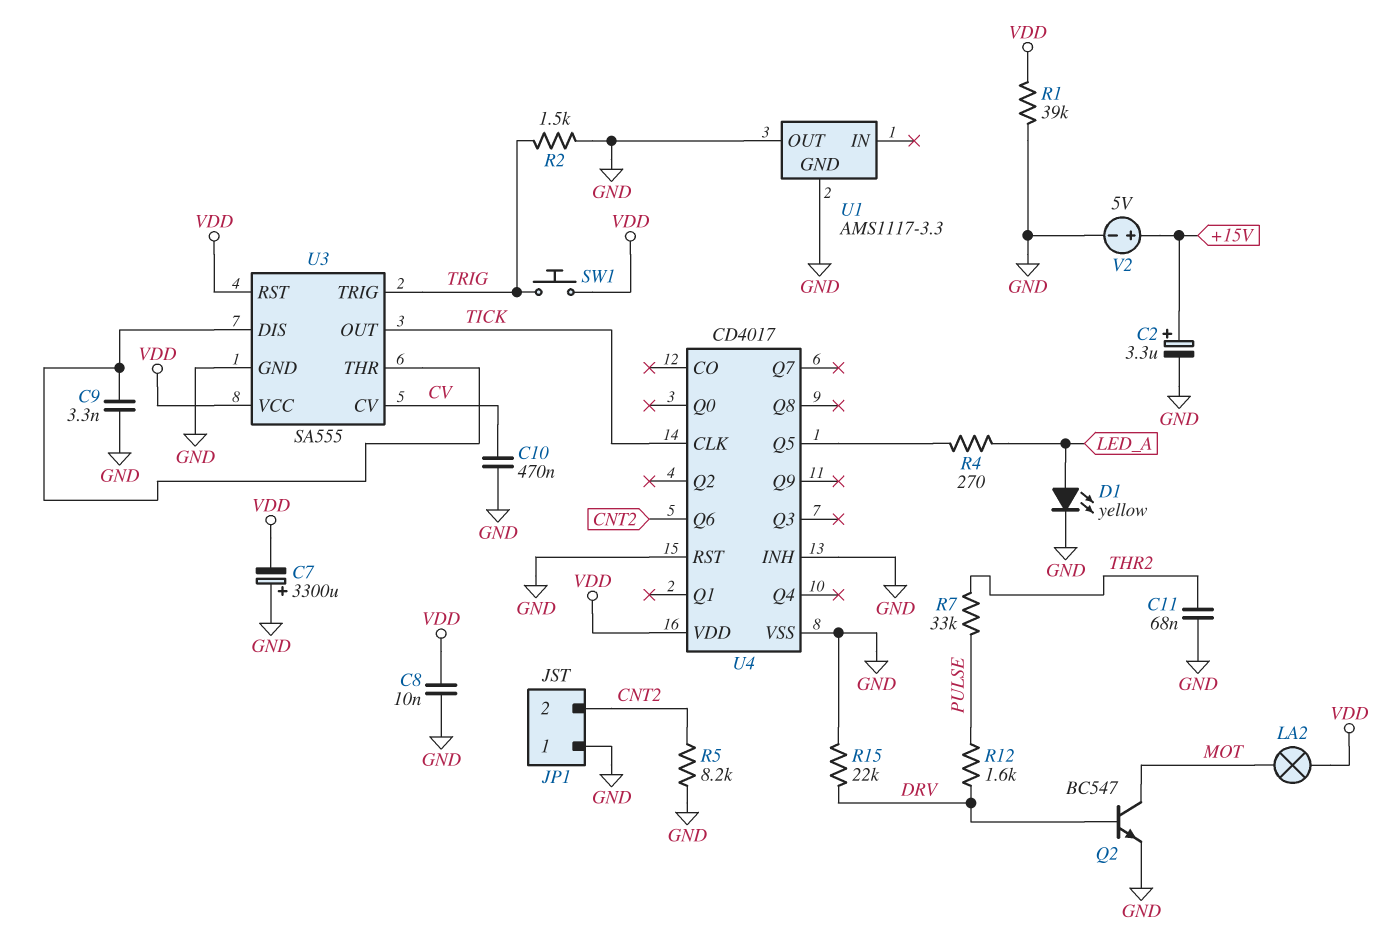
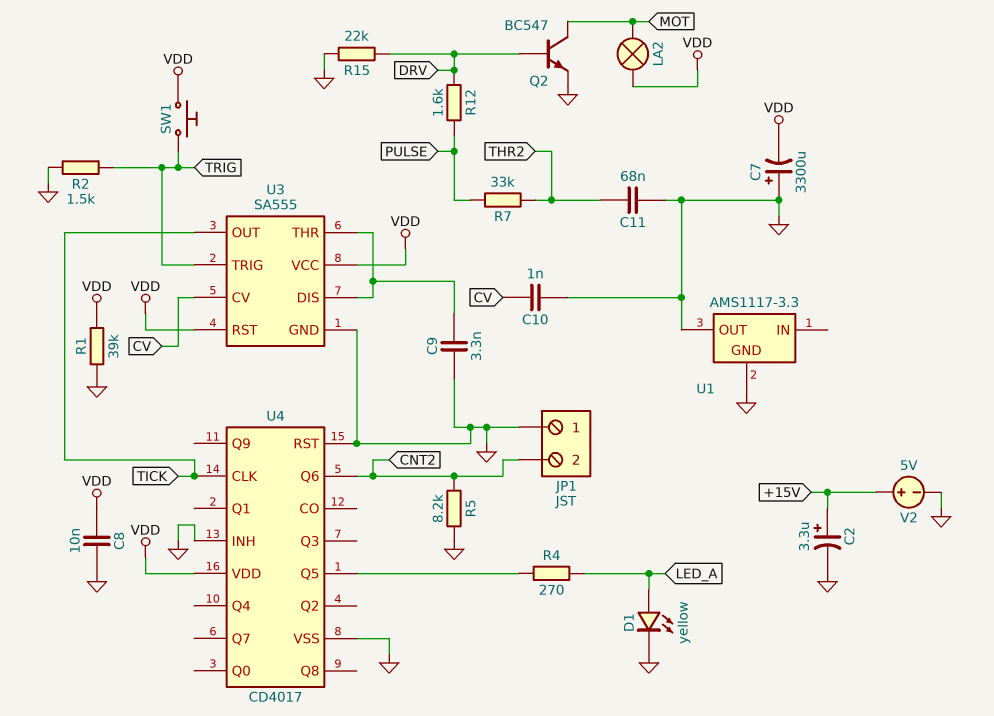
C10: 470nF (CV, GND) -> 1nF (CV, GND)

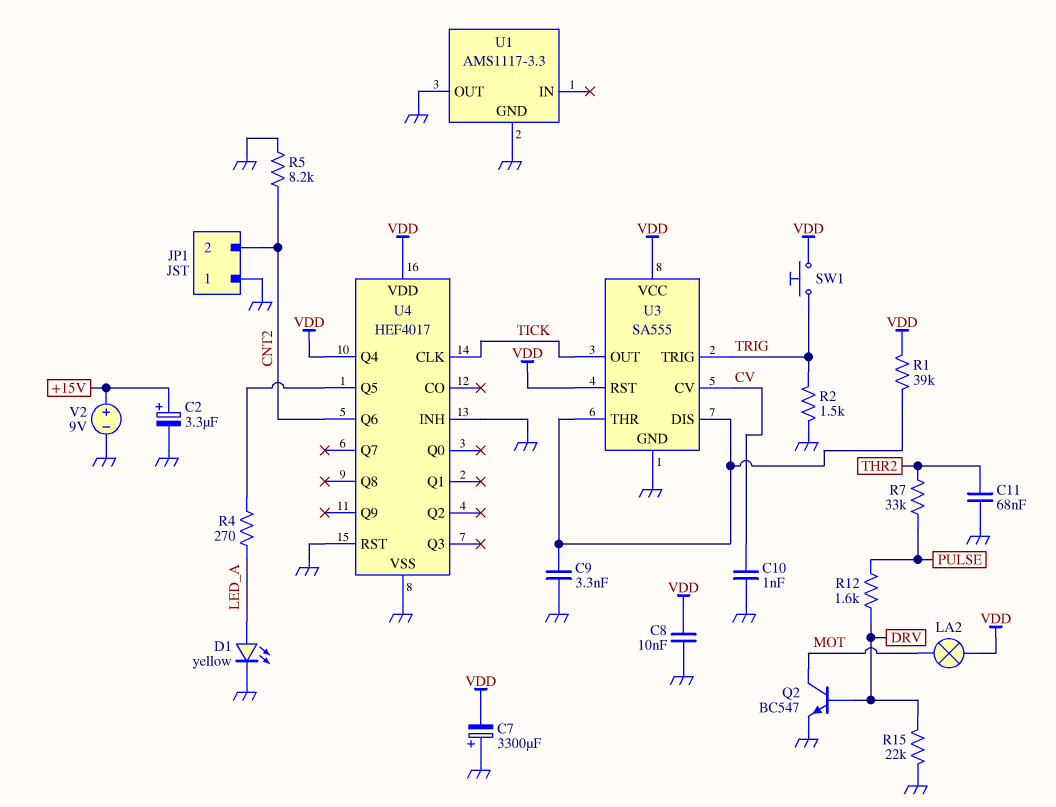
R1: 39k (GND, VDD) -> 39k (U3/DIS, VDD)
U4: CD4017 -> HEF4017
U4 pin Q4: none -> VDD
V2: 5V (plus +15V, minus GND) -> 9V (plus +15V, minus GND)

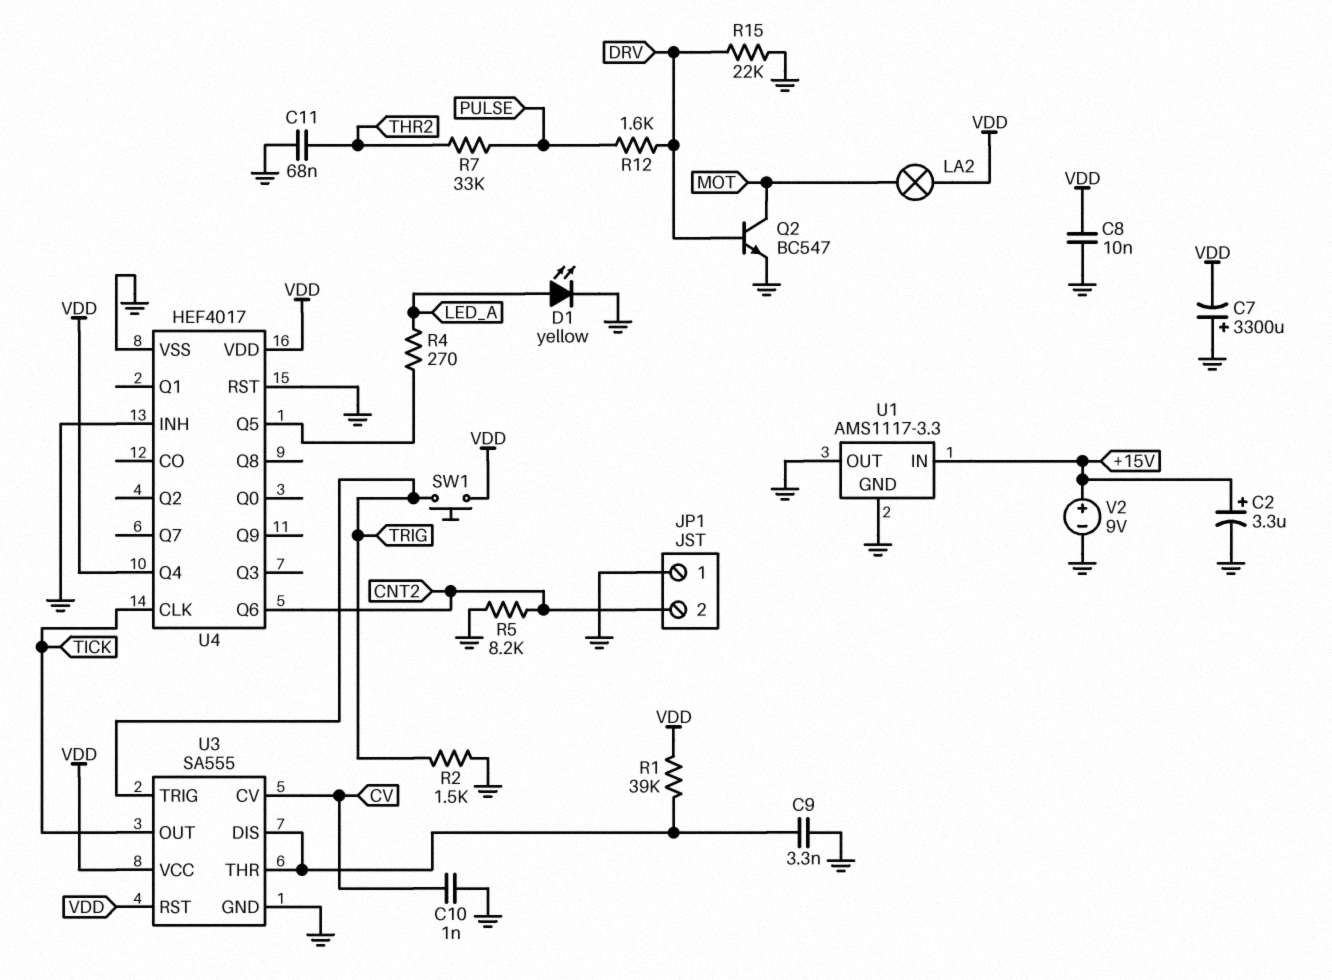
U1 pin IN: none -> +15V

